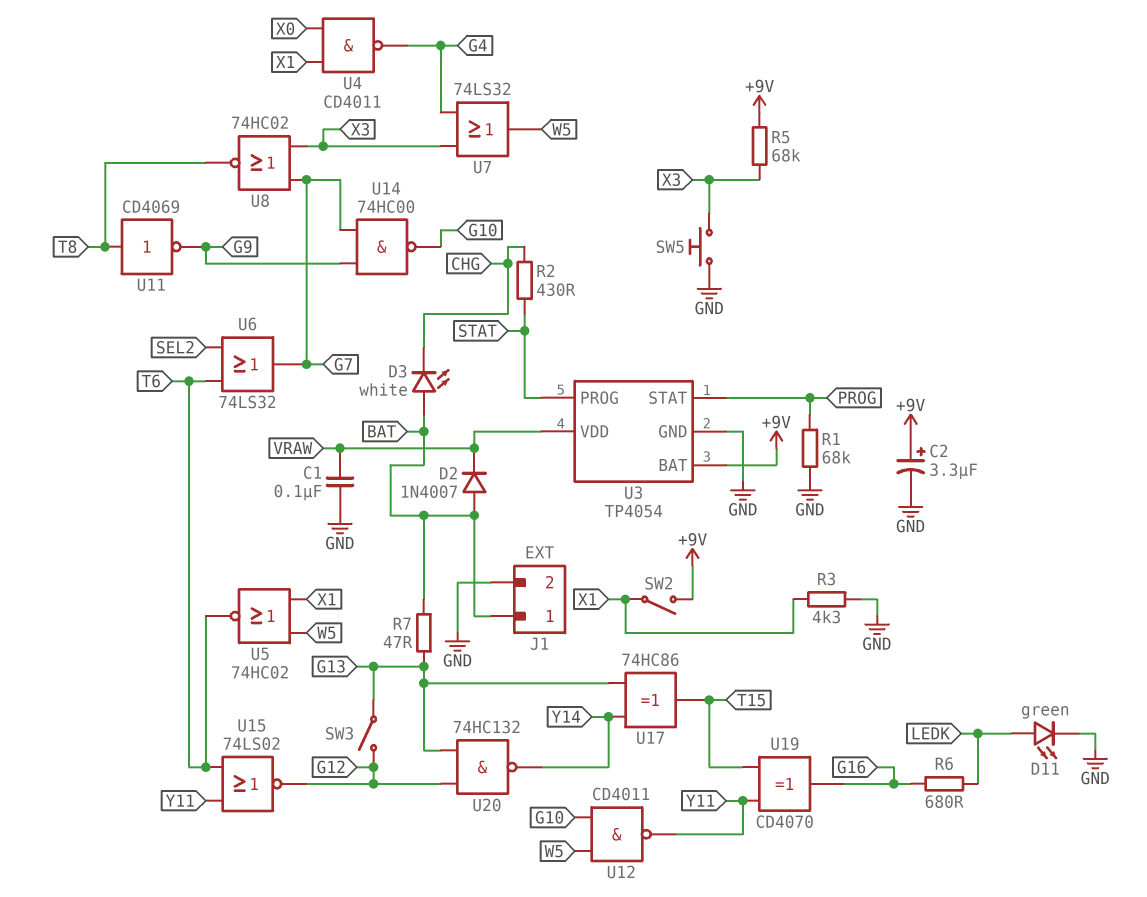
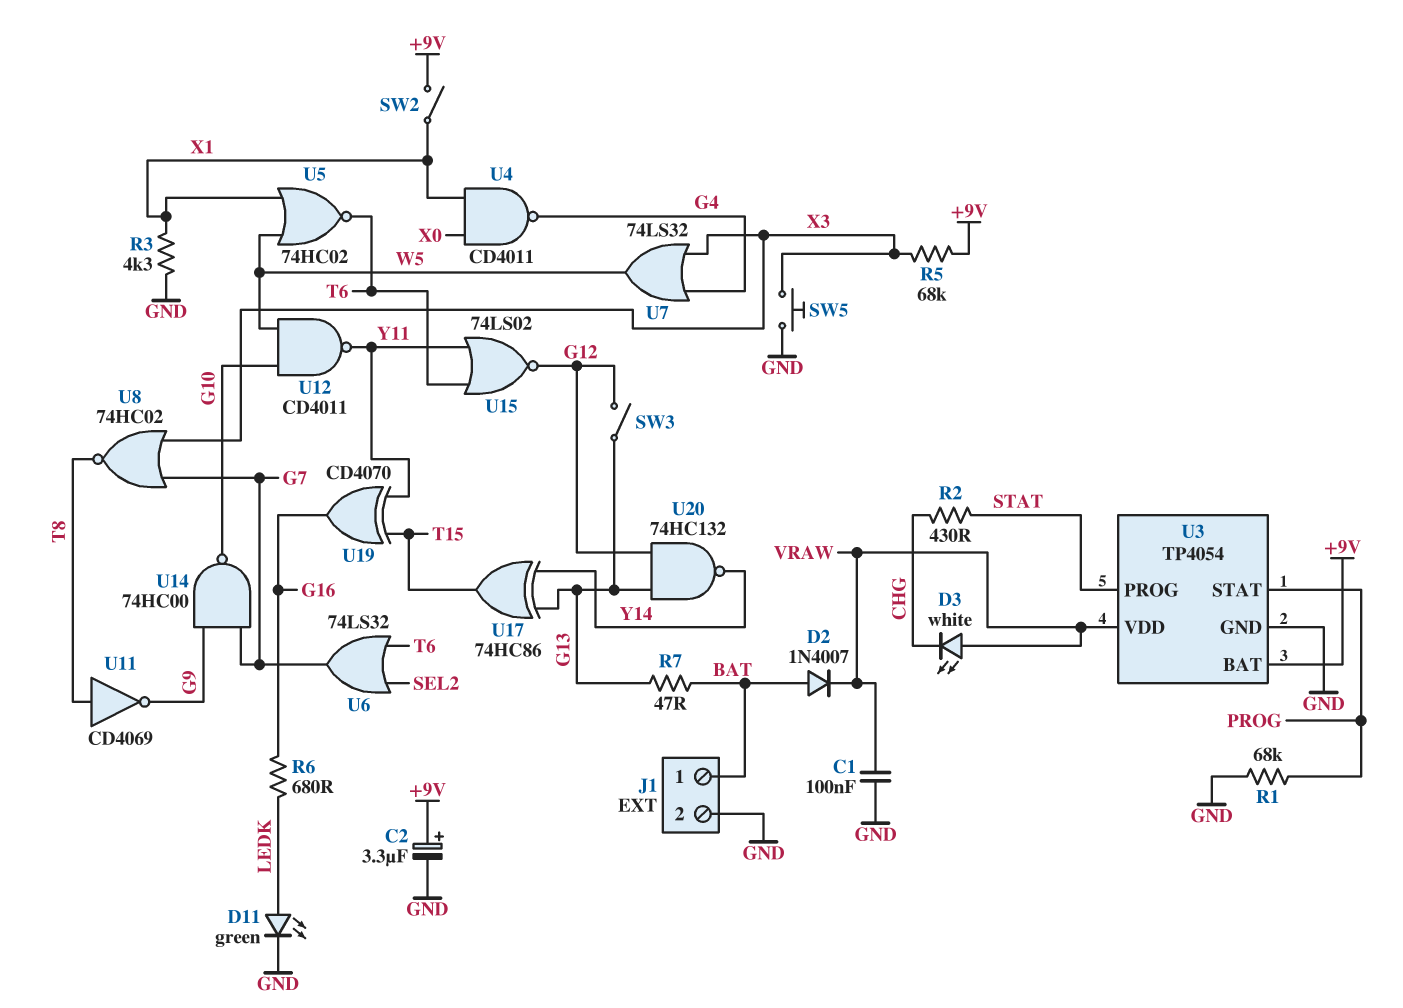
D3: LED white (A BAT, K CHG) -> LED white (A VRAW, K CHG)

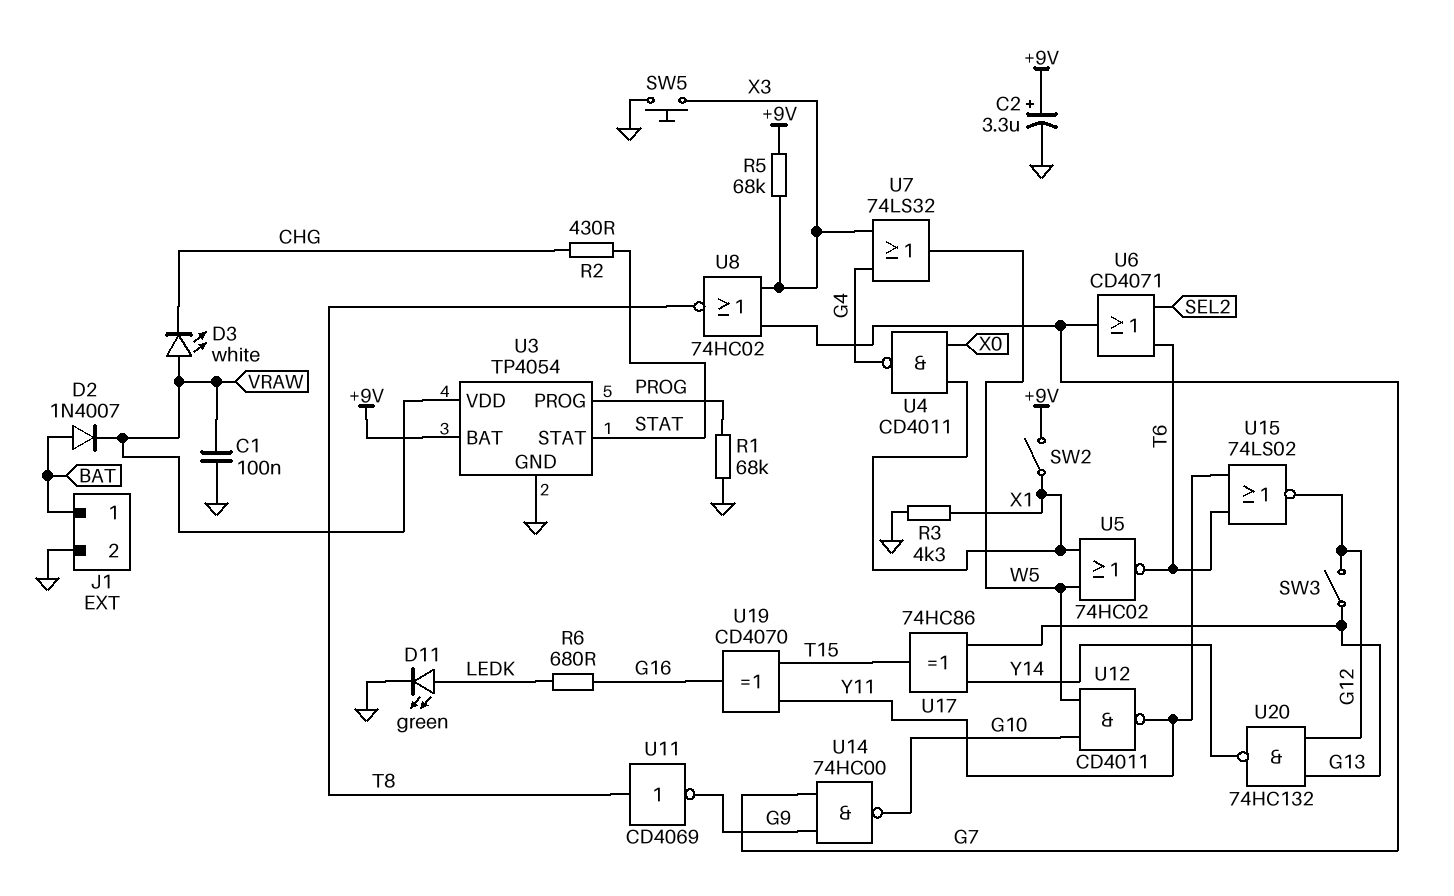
R7: 47 (BAT, G13) -> none
U3 pin PROG: STAT -> PROG
U3 pin STAT: PROG -> STAT
U6: OR 74LS32 (in SEL2, in T6, out G7) -> OR CD4071 (in SEL2, in T6, out G7)

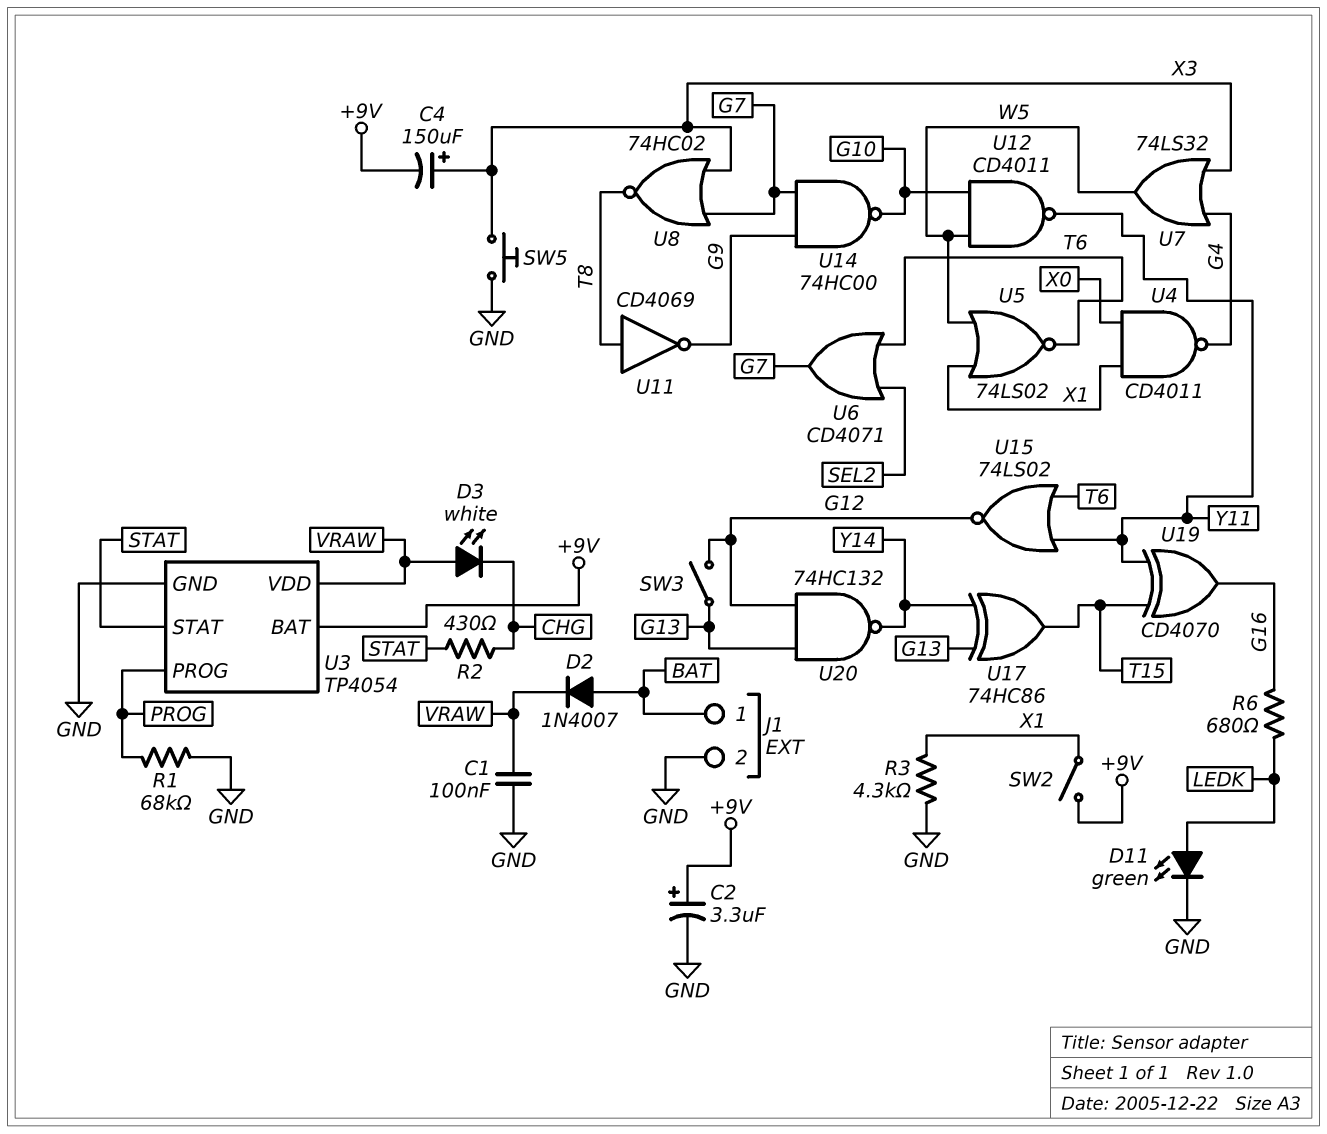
C4: none -> 150uF (plus X3, minus +9V)
R5: 68k (+9V, X3) -> none
U5: NOR 74HC02 (in W5, in X1, out T6) -> NOR 74LS02 (in W5, in X1, out T6)

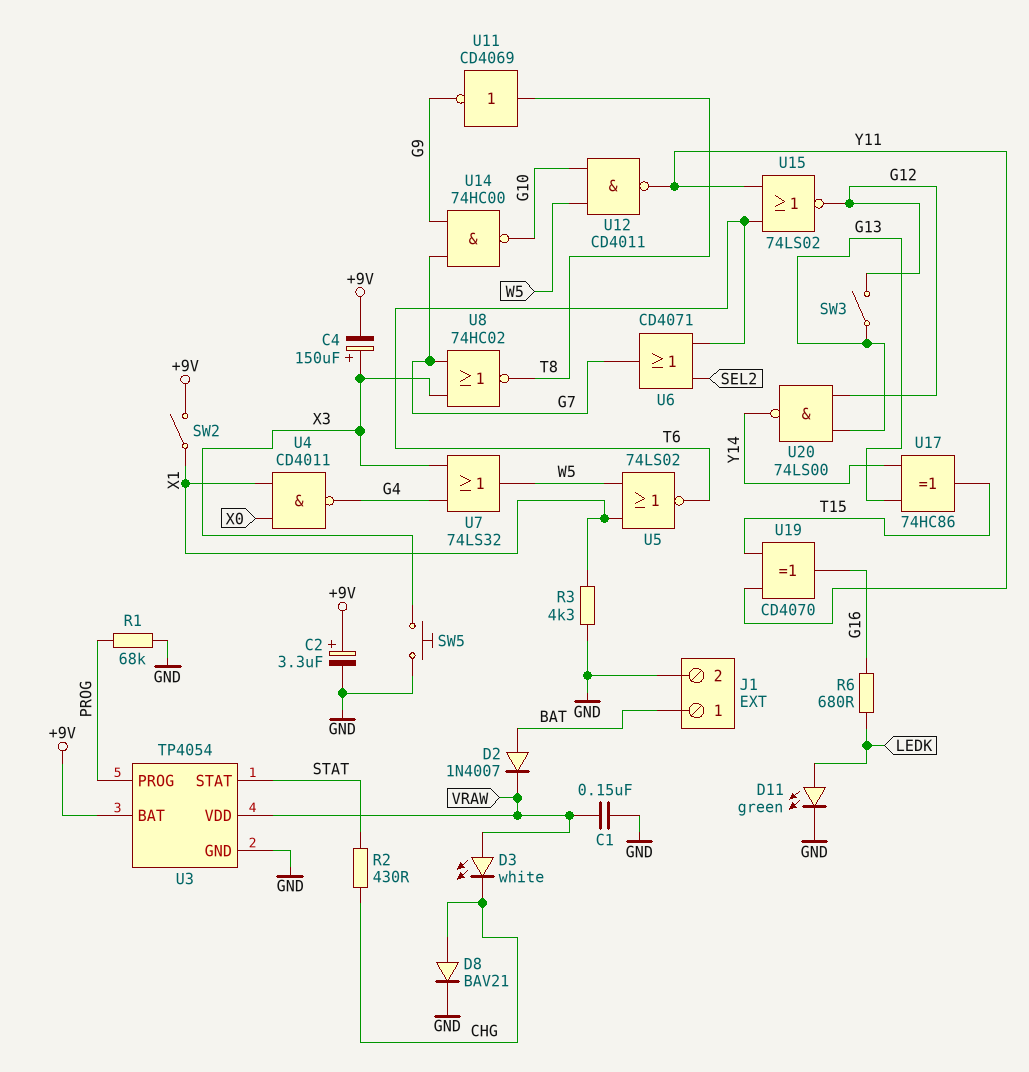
C1: 100nF (GND, VRAW) -> 150nF (GND, VRAW)
D8: none -> diode BAV21 (A CHG, K GND)
U20: NAND 74HC132 (in G12, in G13, out Y14) -> NAND 74LS00 (in G12, in G13, out Y14)

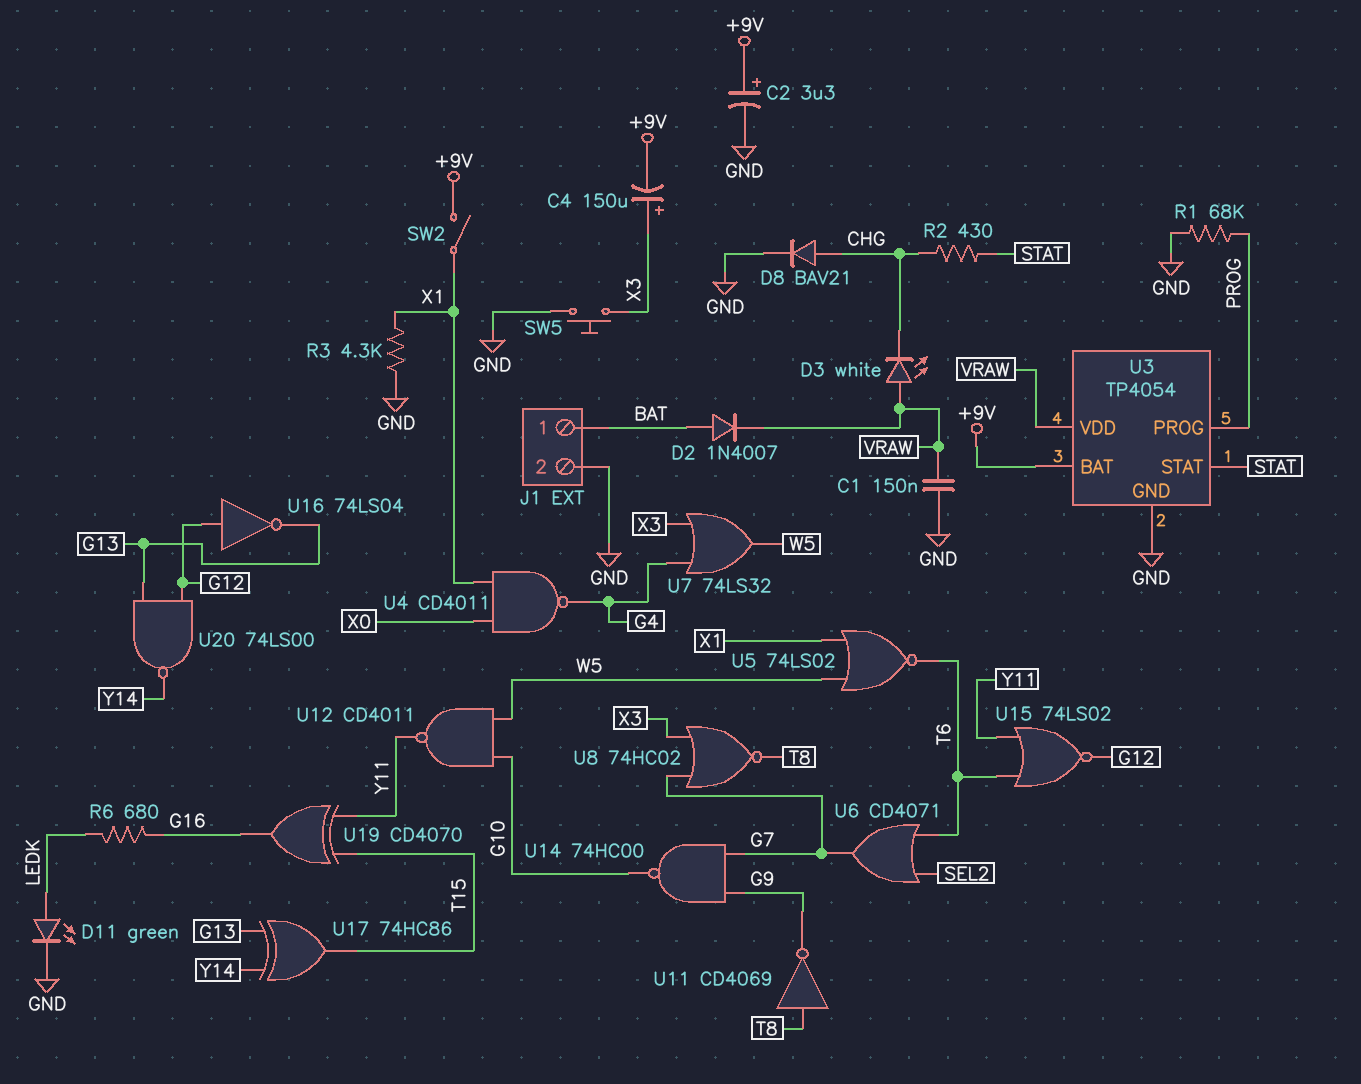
SW3: switch (G12, G13) -> none
U16: none -> NOT 74LS04 (in G12, out G13)

